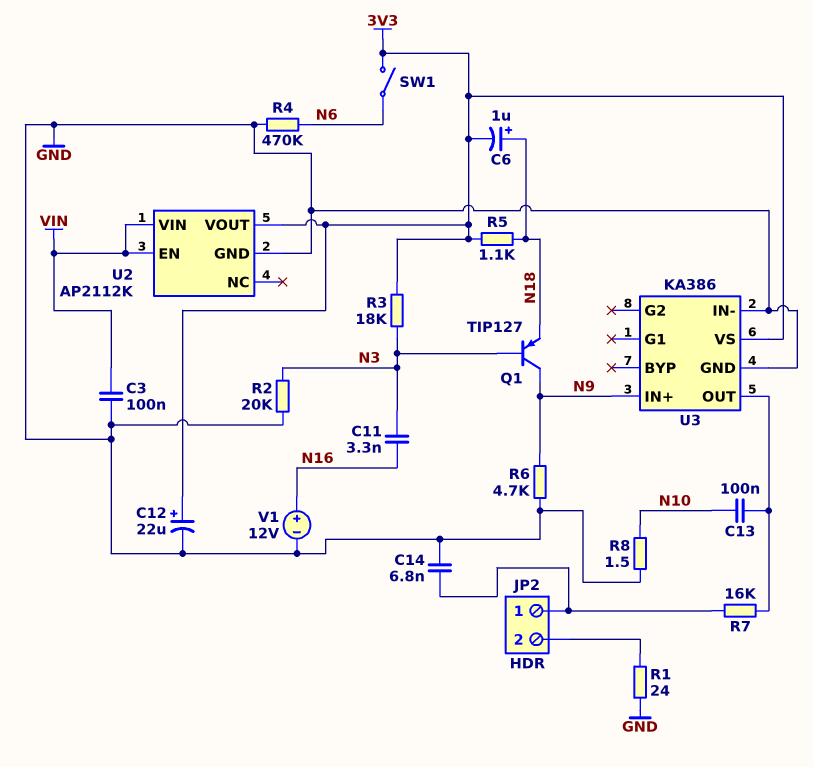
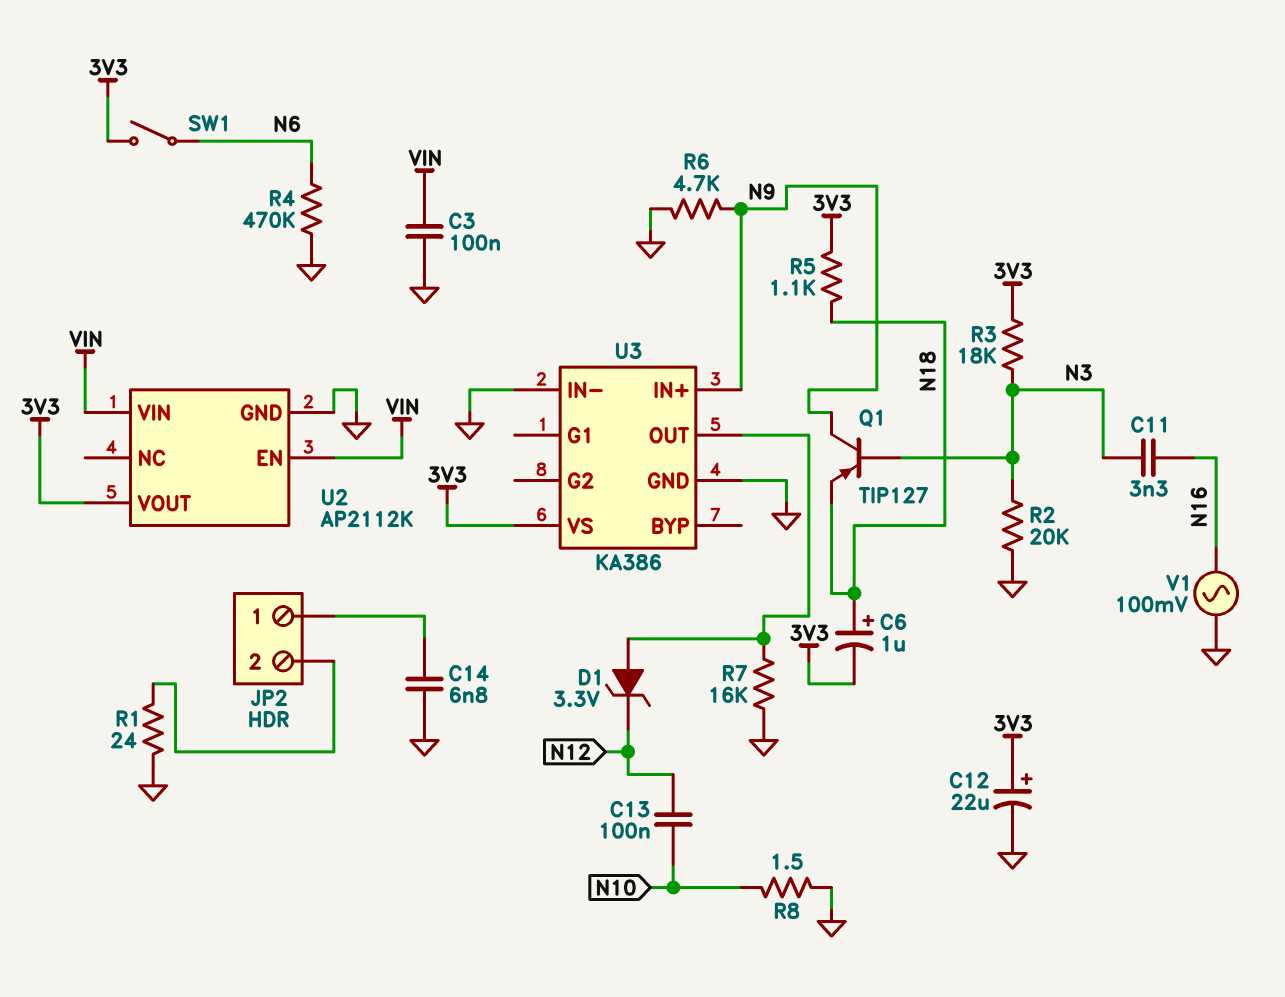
C13: 100nF (N10, U3/OUT) -> 100nF (N10, N12)
D1: none -> zener 3.3V (A U3/OUT, K N12)
R7: 16k (JP2/1, U3/OUT) -> 16k (GND, U3/OUT)
V1: 12V (plus N16, minus GND) -> AC 100mV (GND, N16)

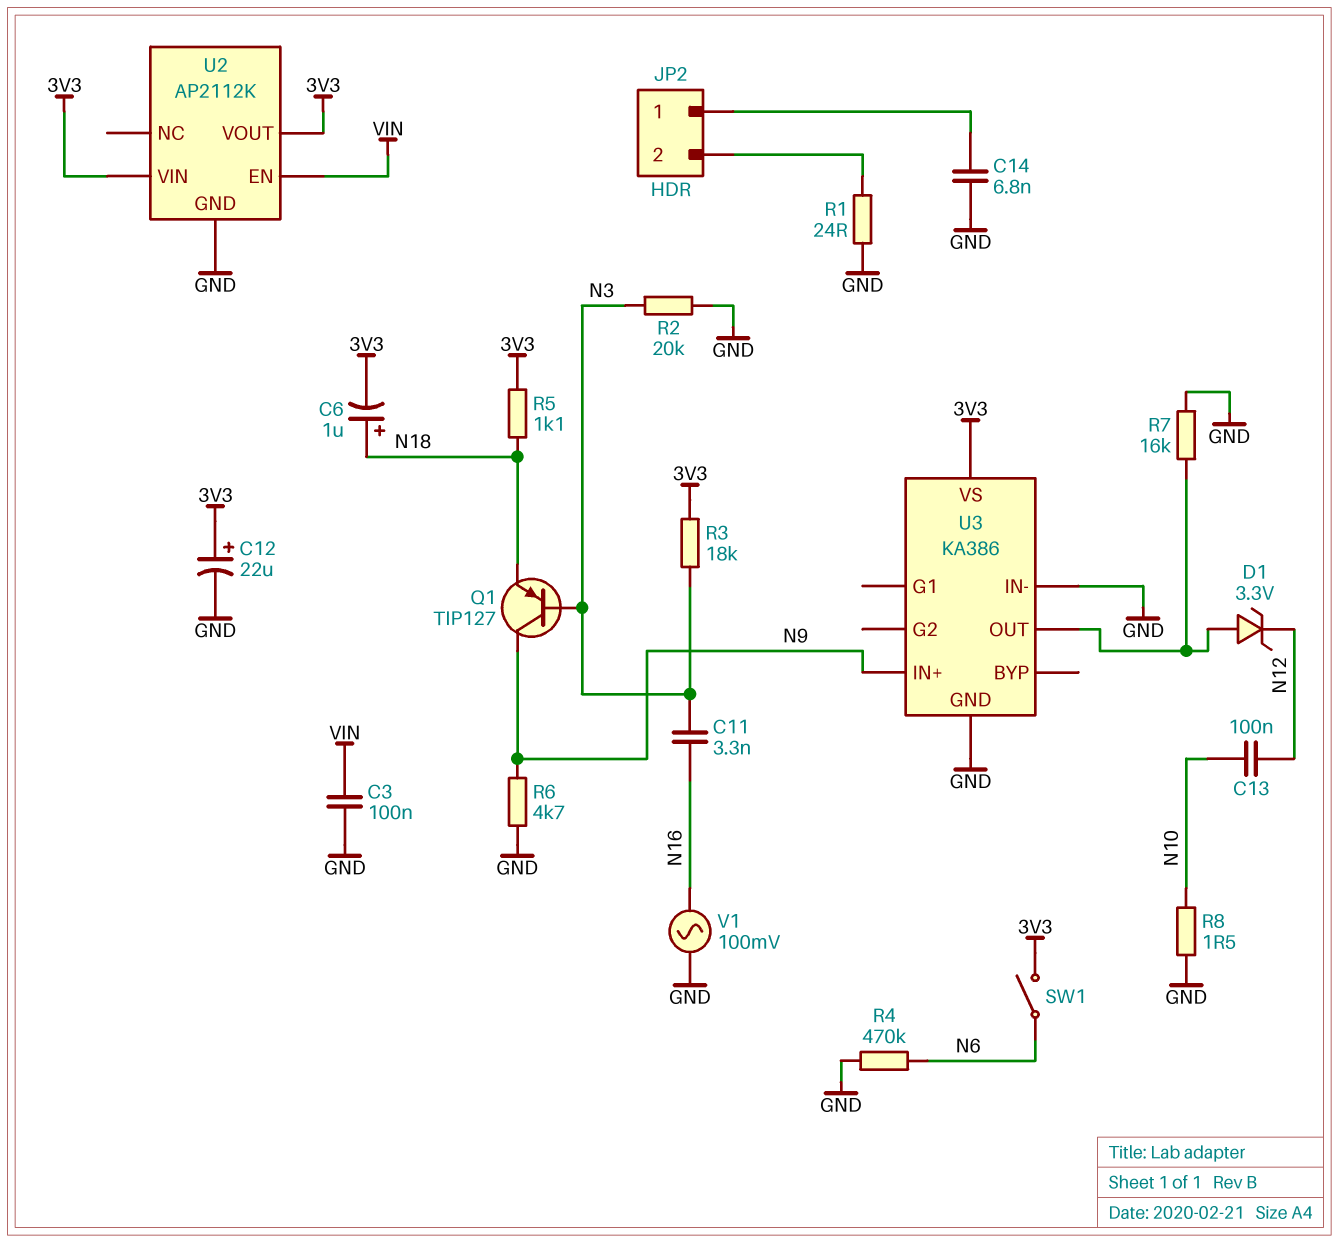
U2 pin VIN: VIN -> 3V3

